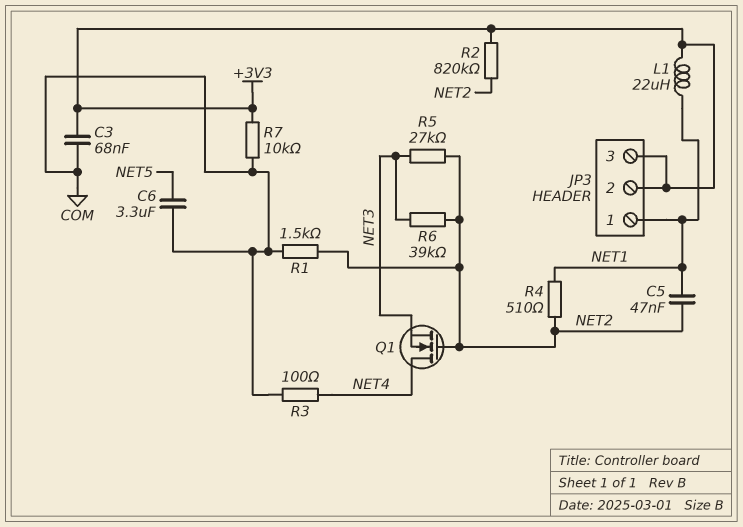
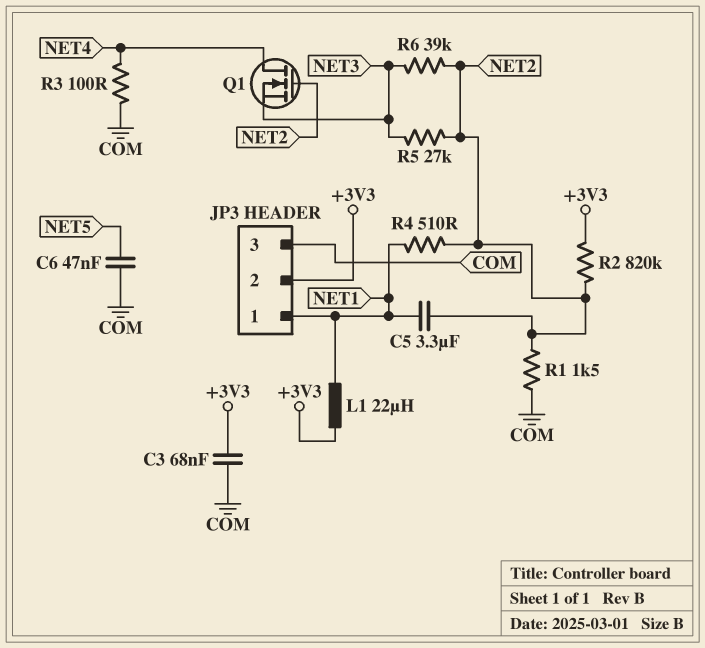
C5: 47nF (NET1, NET2) -> 3.3uF (NET1, NET2)
C6: 3.3uF (COM, NET5) -> 47nF (COM, NET5)
JP3 pin 3: +3V3 -> COM
R7: 10k (+3V3, COM) -> none

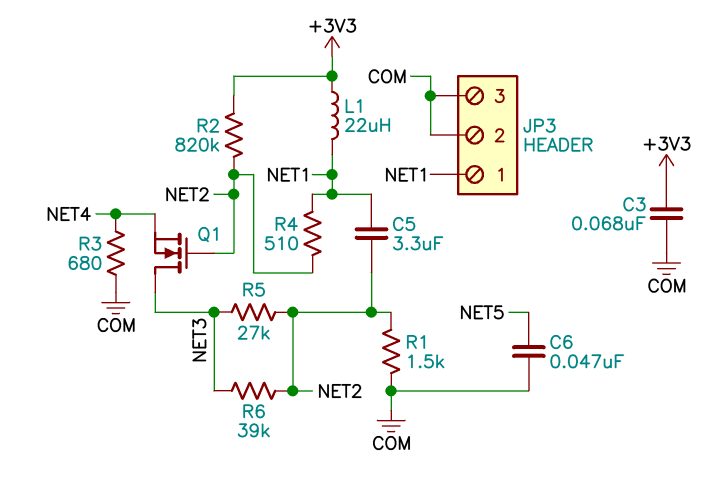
JP3 pin 2: +3V3 -> COM
Q1: NMOS (G NET2, D NET4, S NET3) -> NMOS (G NET2, D NET3, S NET4)
R3: 100 (COM, NET4) -> 680 (COM, NET4)

